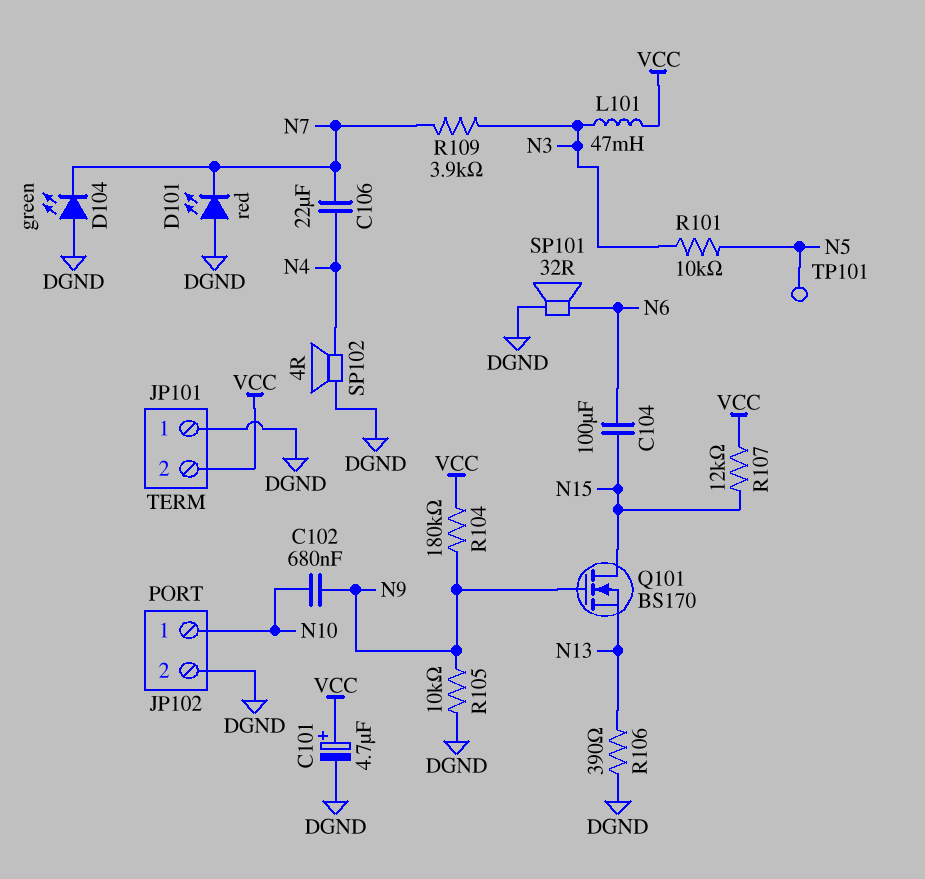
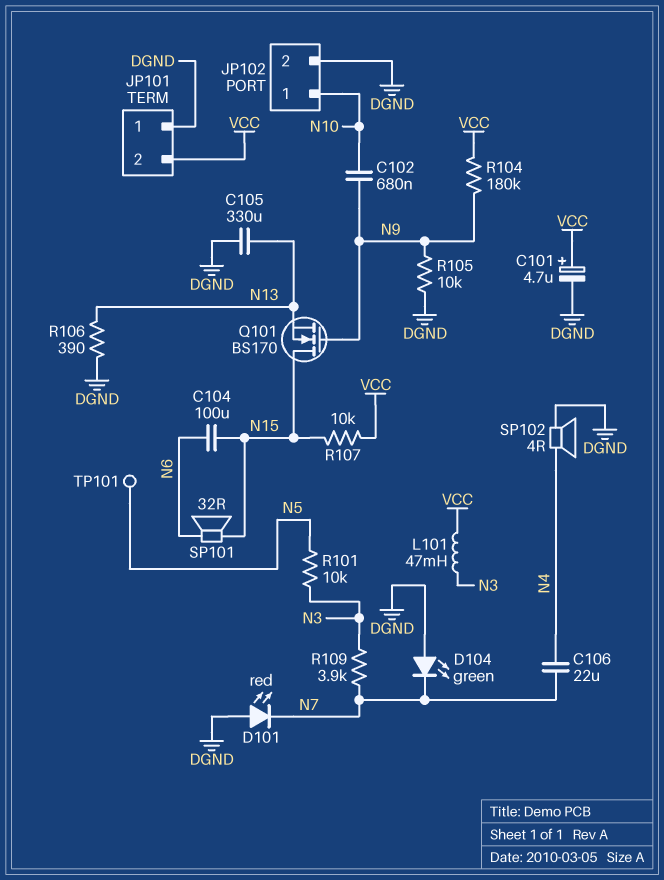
C105: none -> 330uF (DGND, N13)
R107: 12k (N15, VCC) -> 10k (N15, VCC)
SP101: speaker 32R (DGND, N6) -> speaker 32R (N6, N15)

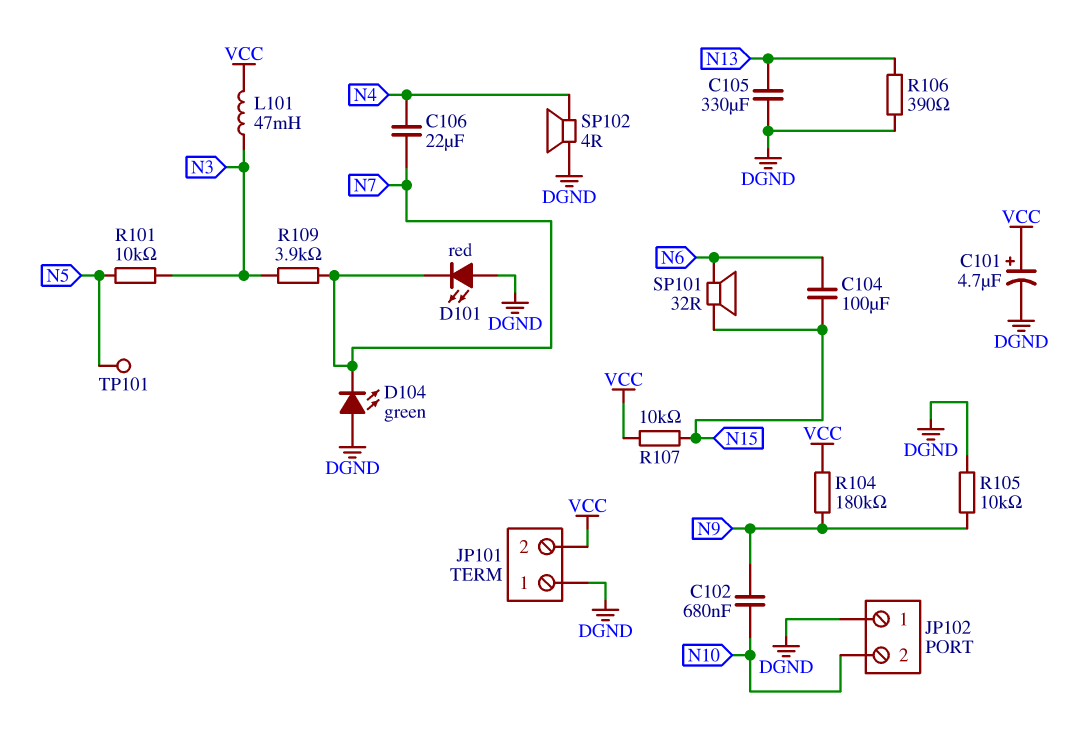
JP102 pin 1: N10 -> DGND
JP102 pin 2: DGND -> N10
Q101: NMOS BS170 (G N9, D N15, S N13) -> none

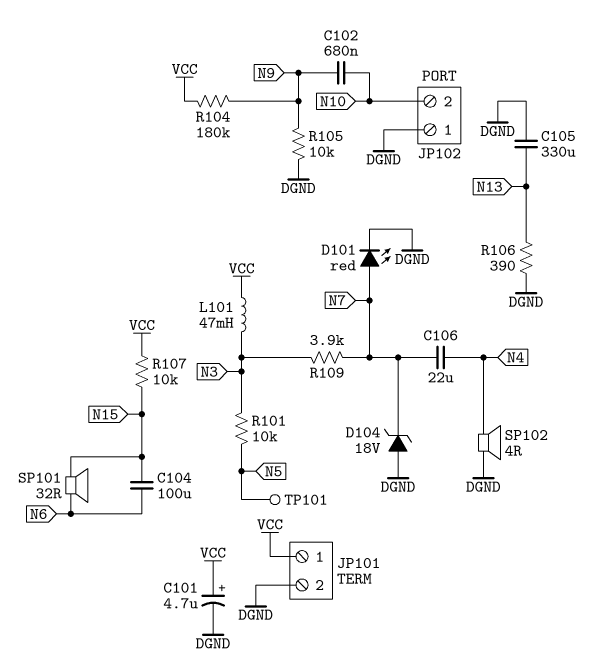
D101: LED red (A DGND, K N7) -> LED red (A N7, K DGND)
D104: LED green (A DGND, K N7) -> zener 18V (A DGND, K N7)
JP101 pin 1: DGND -> VCC
JP101 pin 2: VCC -> DGND

